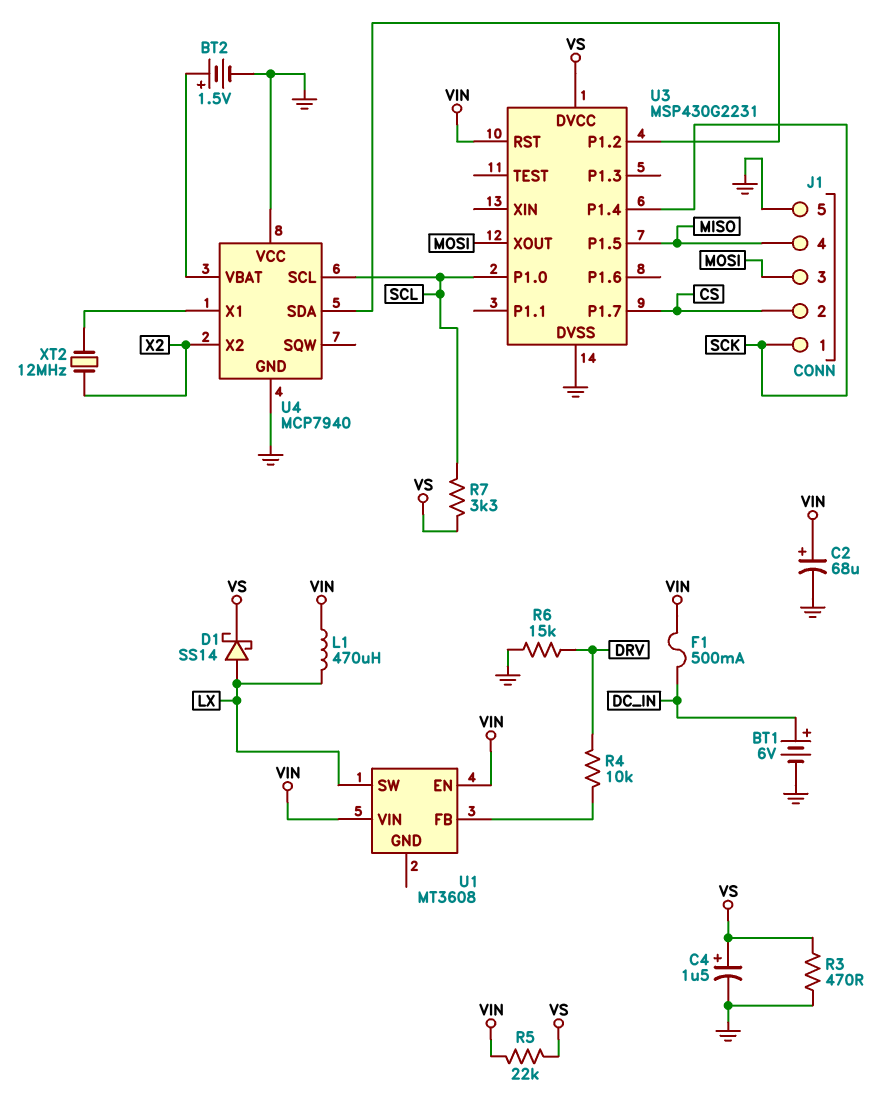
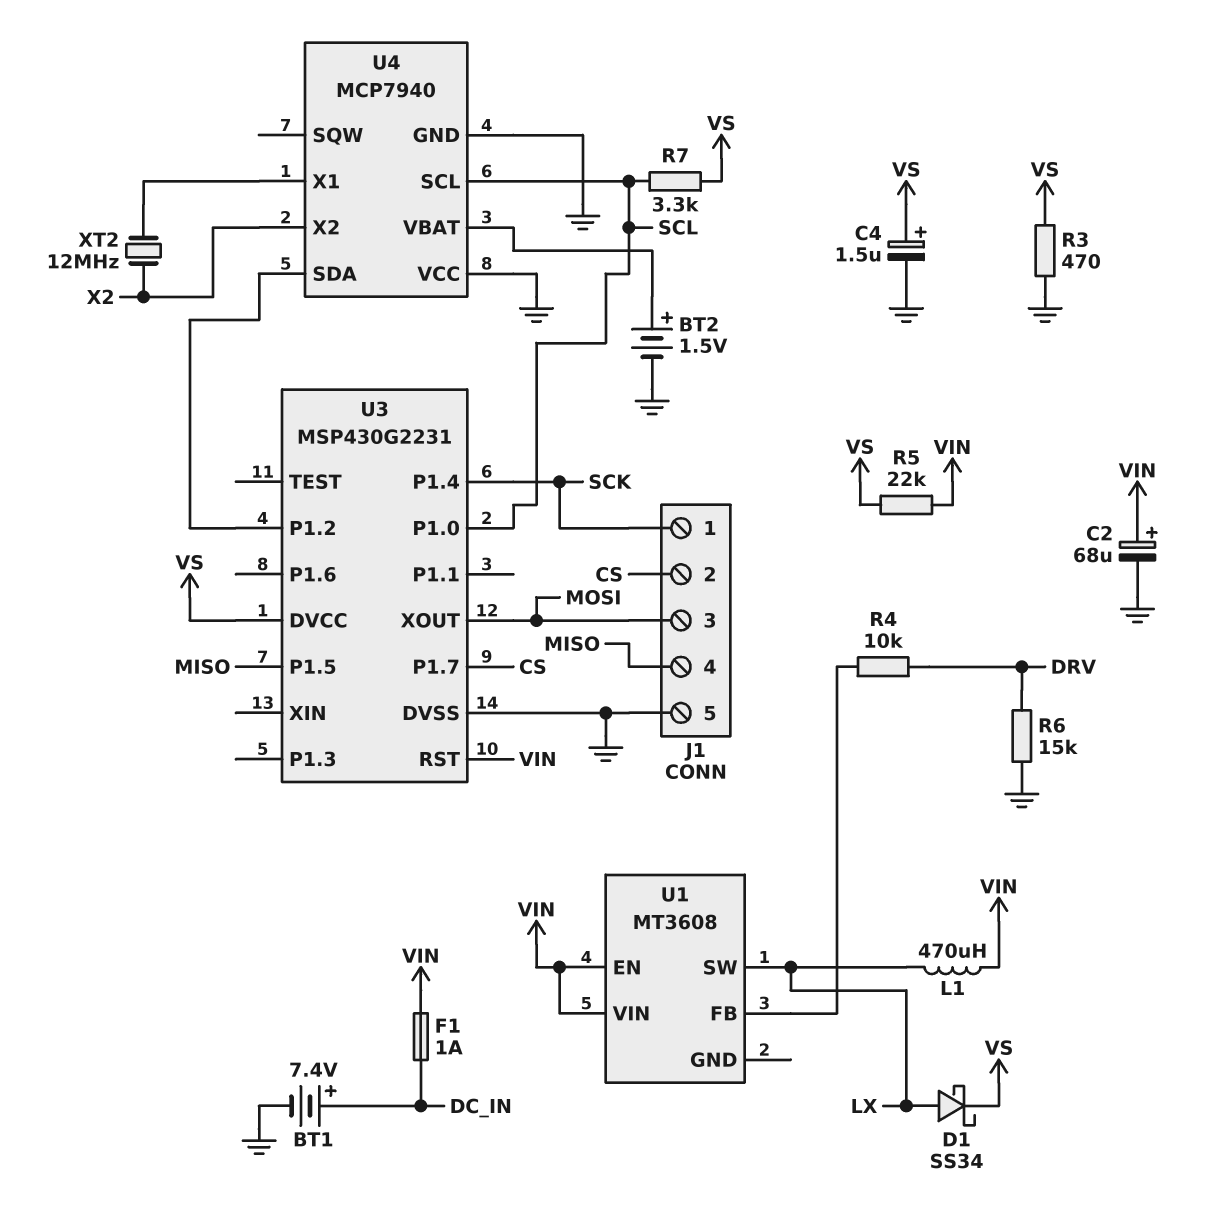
BT1: 6V (plus DC_IN, minus GND) -> 7.4V (plus DC_IN, minus GND)
D1: schottky SS14 (A LX, K VS) -> schottky SS34 (A LX, K VS)
F1: 500mA (DC_IN, VIN) -> 1A (DC_IN, VIN)

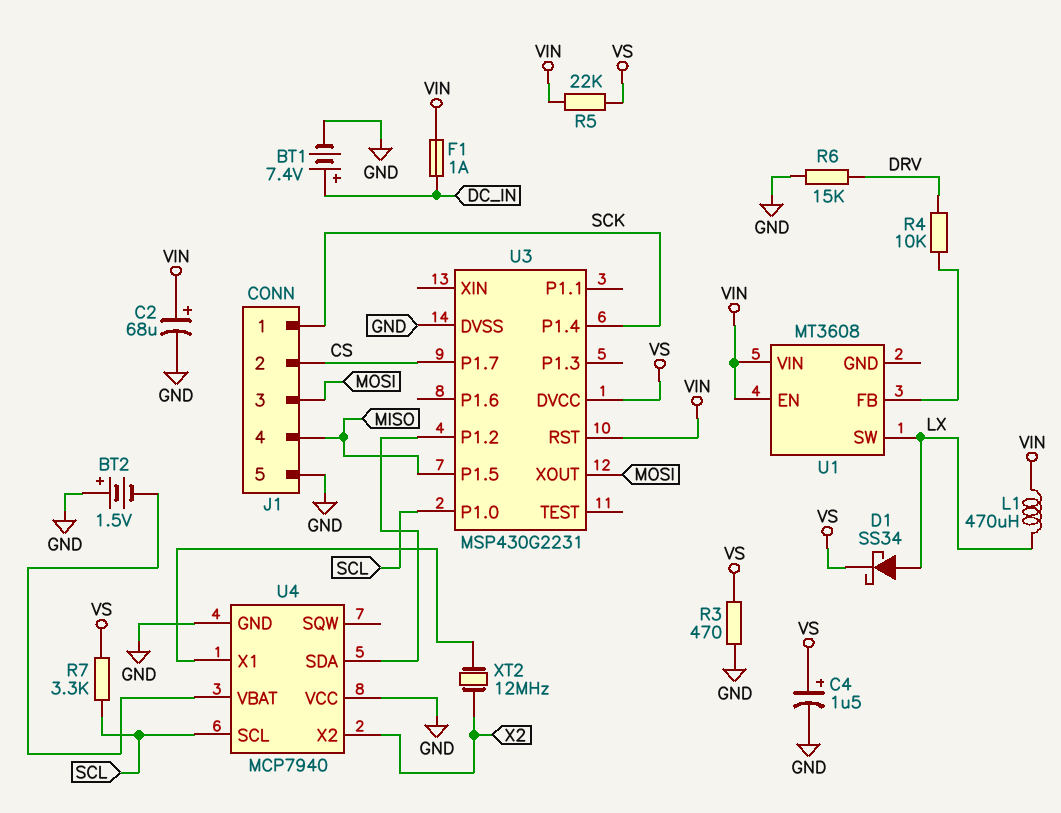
BT2: 1.5V (plus U4/VBAT, minus GND) -> 1.5V (plus GND, minus U4/VBAT)

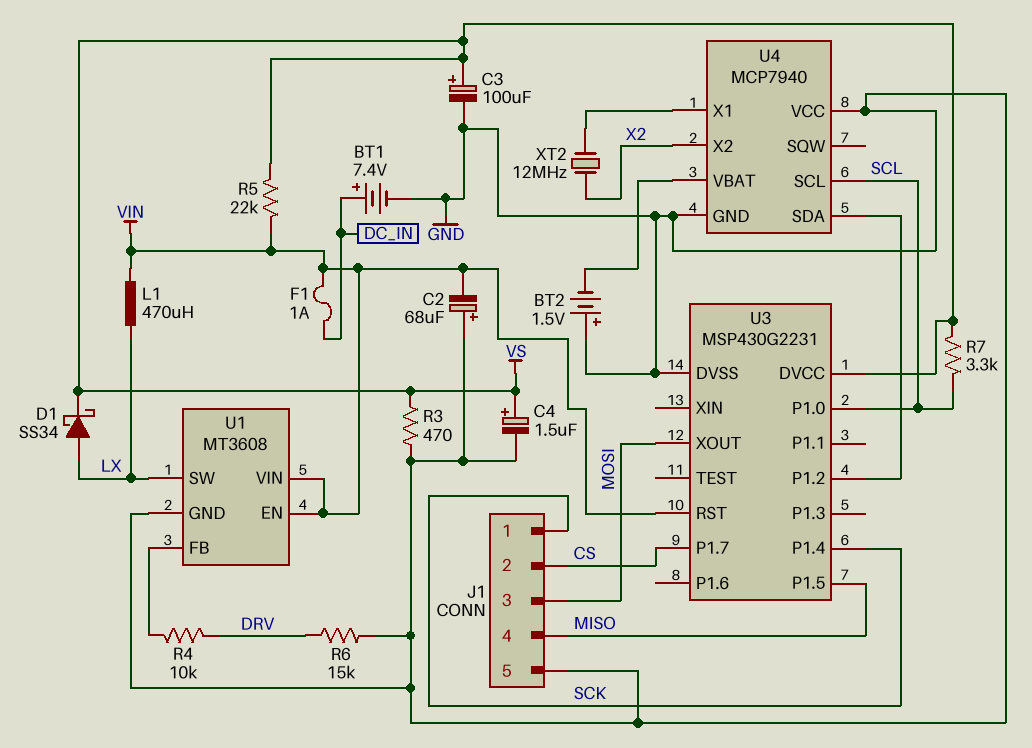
C2: 68uF (plus VIN, minus GND) -> 68uF (plus GND, minus VIN)
C3: none -> 100uF (plus VS, minus GND)
U1 pin GND: none -> GND

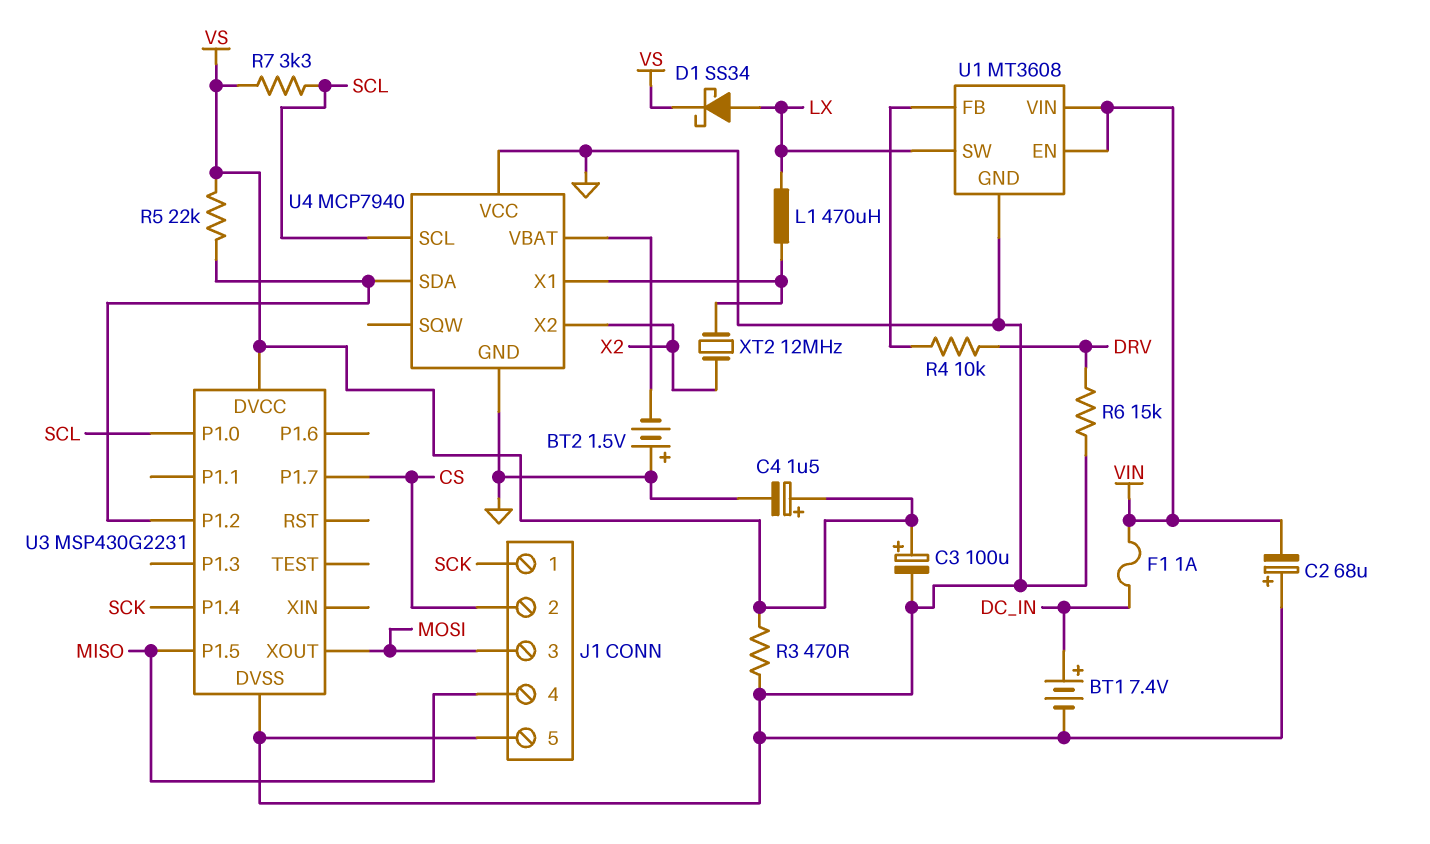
L1: 470uH (LX, VIN) -> 470uH (LX, U4/X1)
R5: 22k (VIN, VS) -> 22k (U3/P1.2, VS)
U3 pin RST: VIN -> none

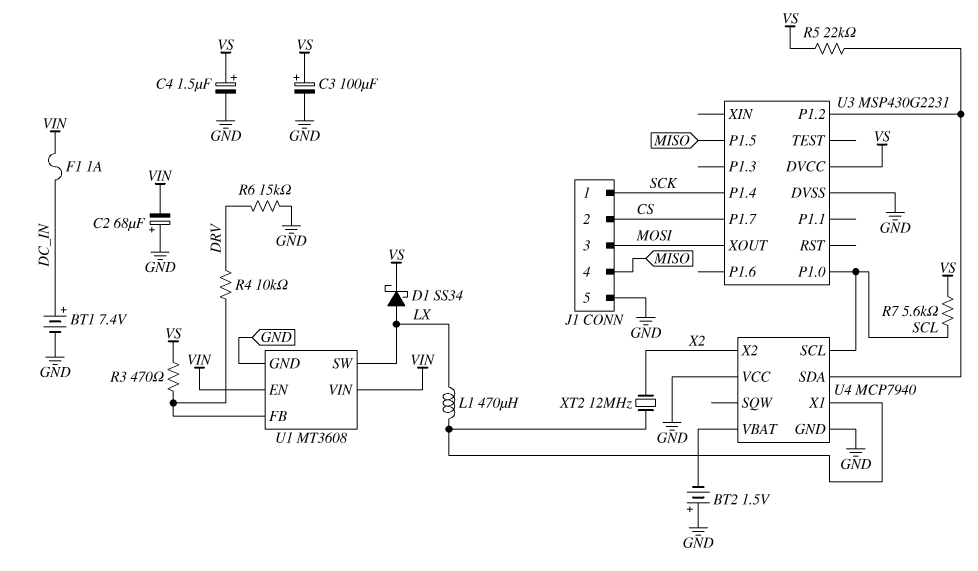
R3: 470 (GND, VS) -> 470 (U1/FB, VS)
R7: 3.3k (SCL, VS) -> 5.6k (SCL, VS)

